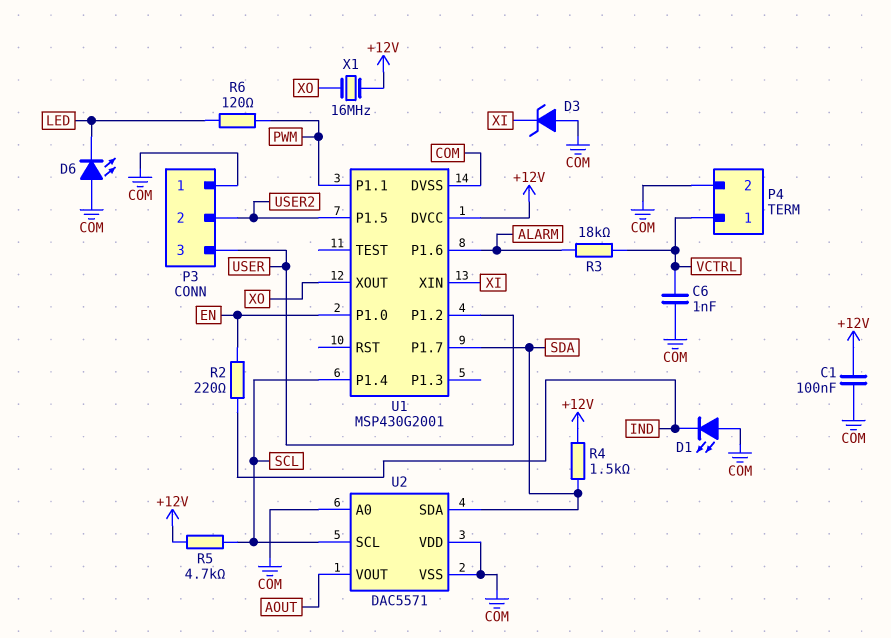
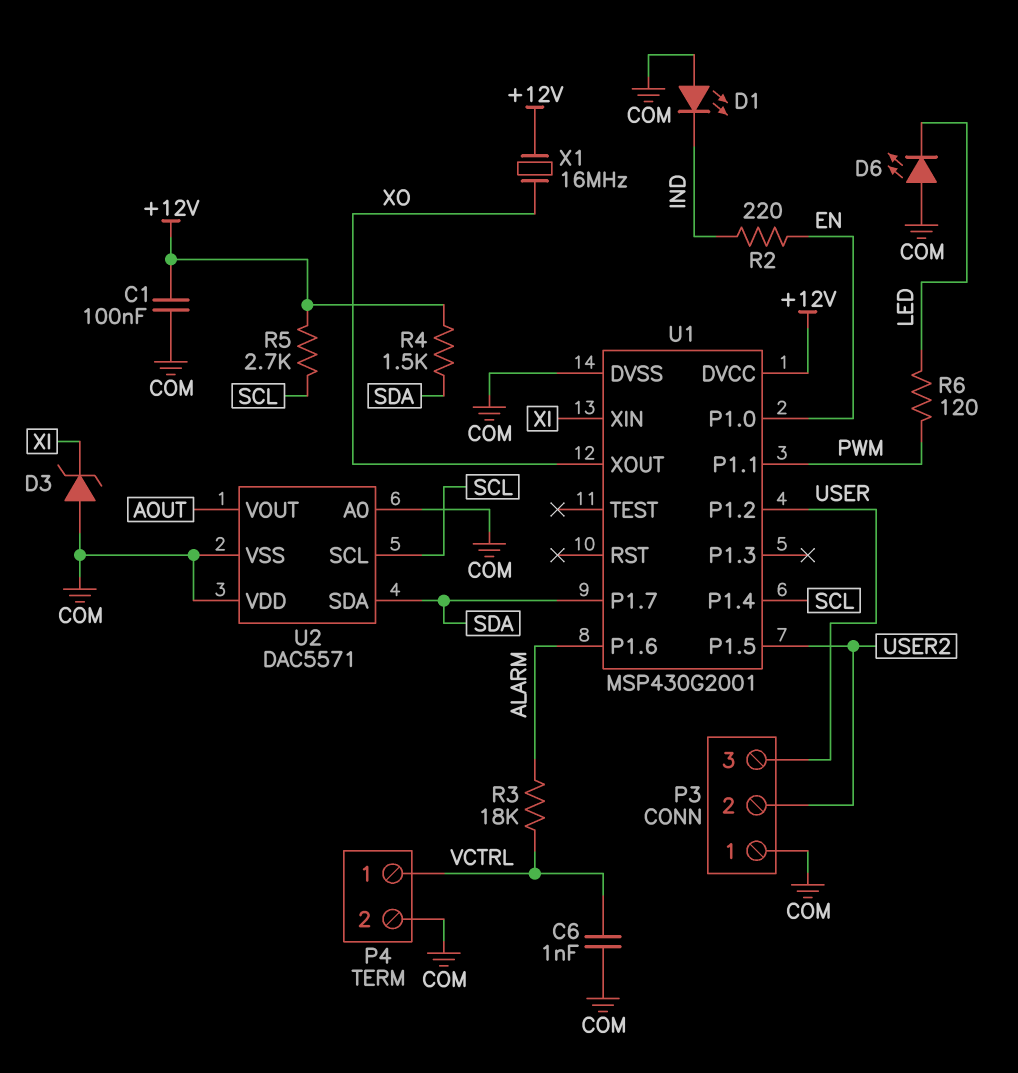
R5: 4.7k (+12V, SCL) -> 2.7k (+12V, SCL)

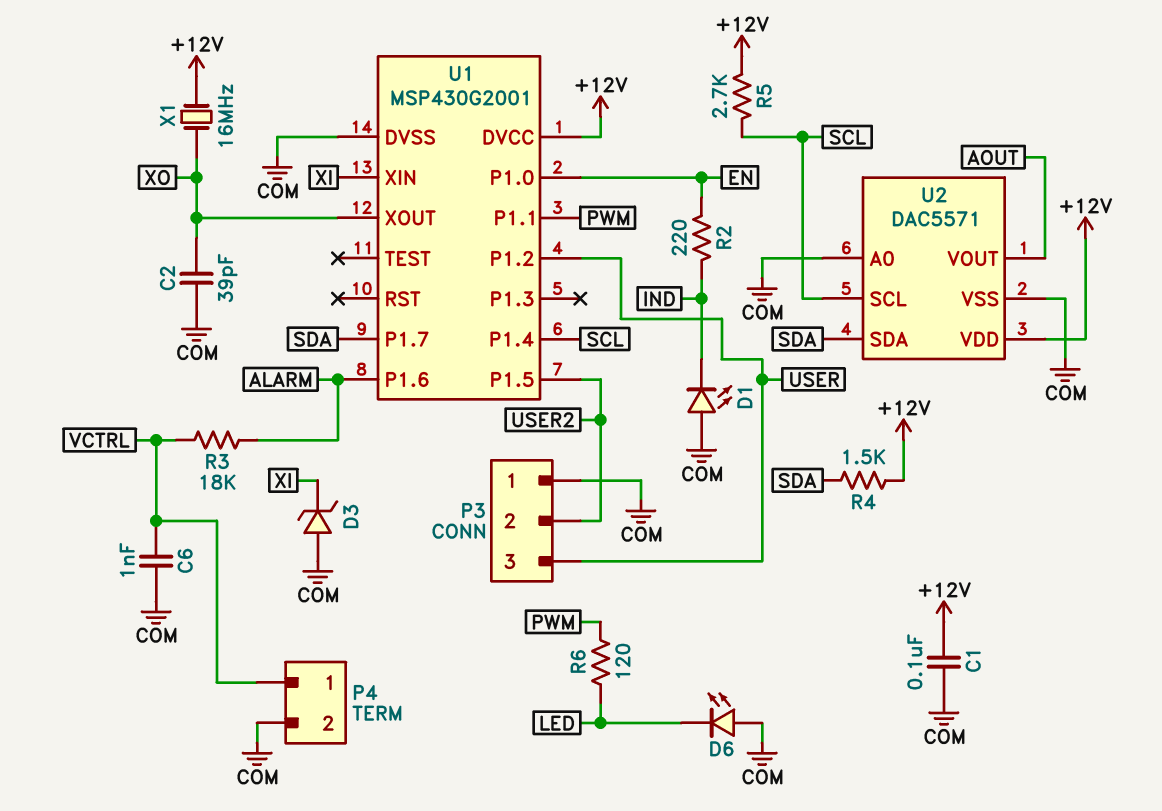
C2: none -> 39pF (COM, XO)
U2 pin VDD: COM -> +12V

